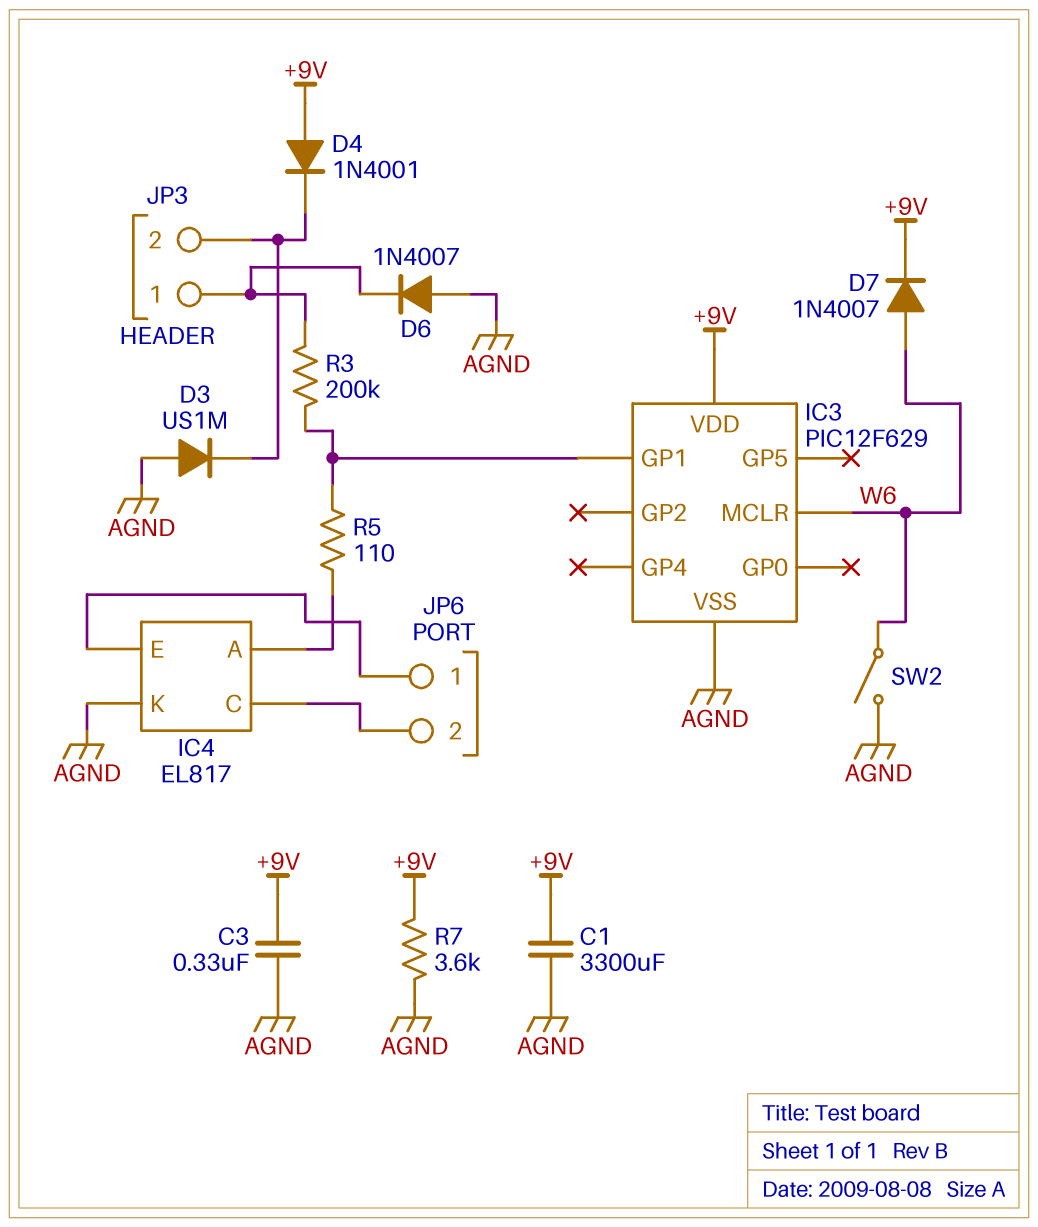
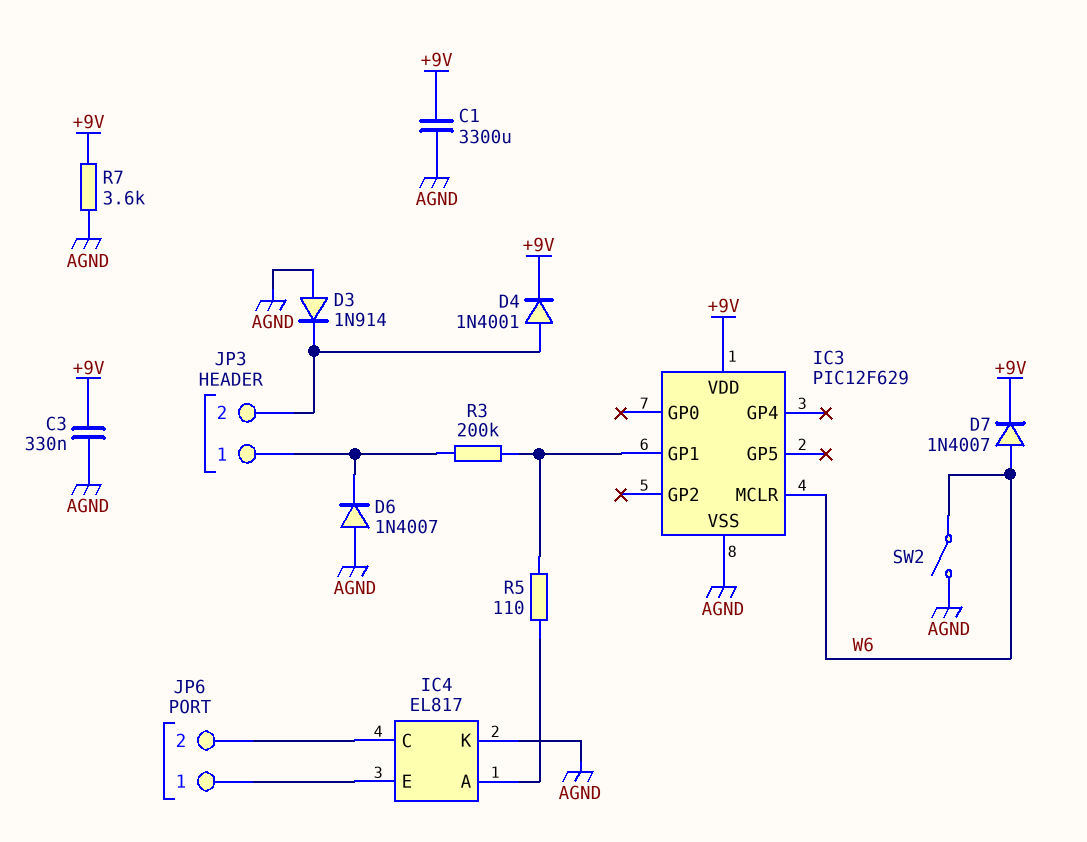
D3: diode US1M (A AGND, K JP3/2) -> diode 1N914 (A AGND, K JP3/2)
D4: diode 1N4001 (A +9V, K JP3/2) -> diode 1N4001 (A JP3/2, K +9V)

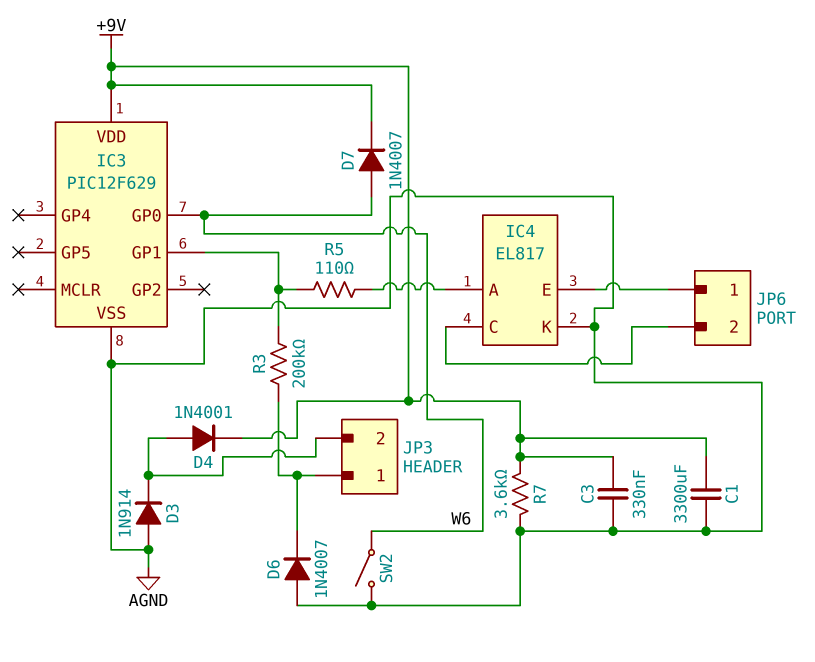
IC3 pin GP0: none -> W6
IC3 pin MCLR: W6 -> none

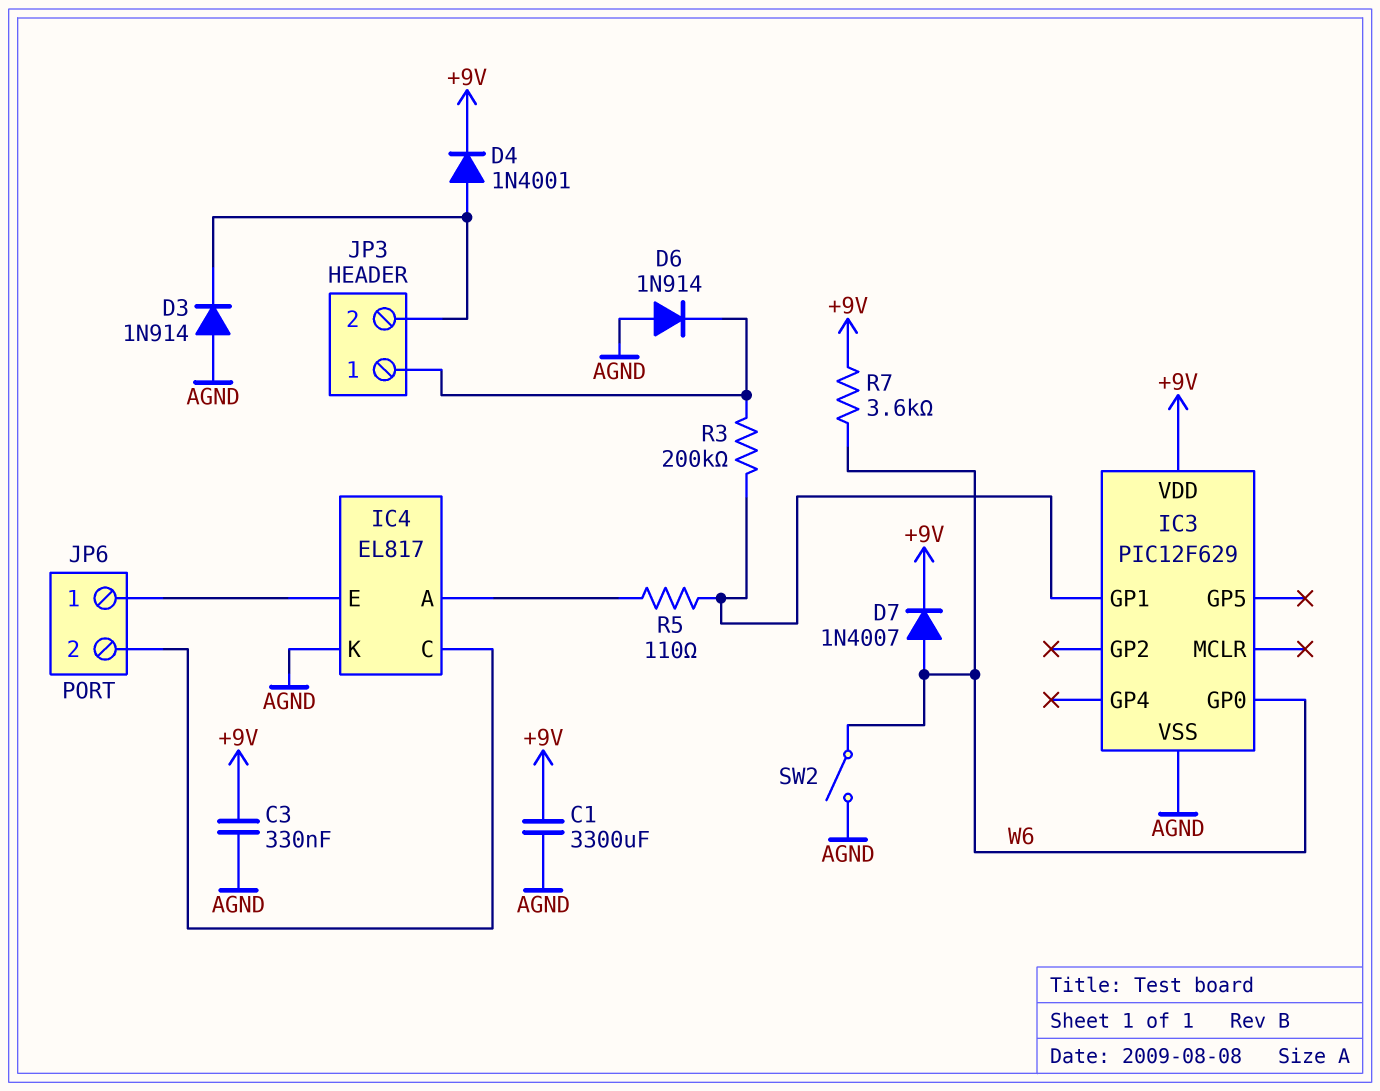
D6: diode 1N4007 (A AGND, K JP3/1) -> diode 1N914 (A AGND, K JP3/1)
R7: 3.6k (+9V, AGND) -> 3.6k (+9V, W6)

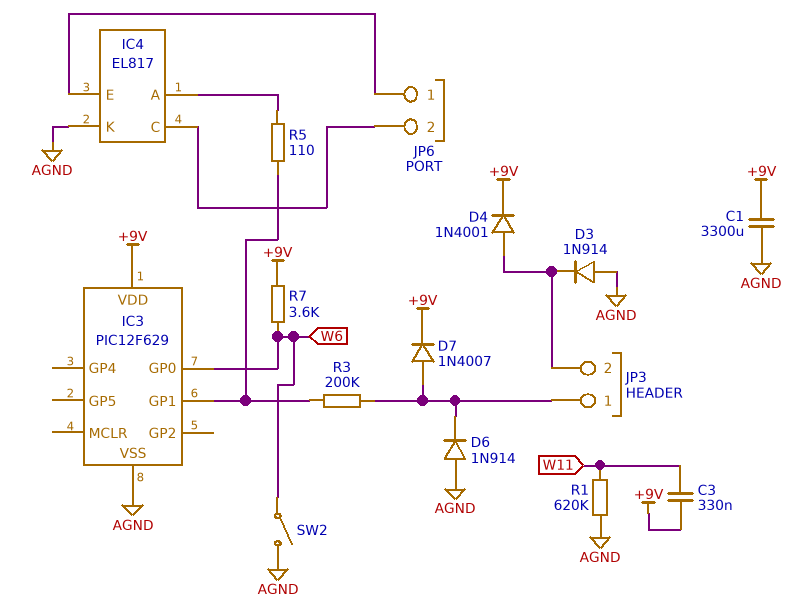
C3: 330nF (+9V, AGND) -> 330nF (+9V, W11)
D7: diode 1N4007 (A W6, K +9V) -> diode 1N4007 (A JP3/1, K +9V)
R1: none -> 620k (AGND, W11)

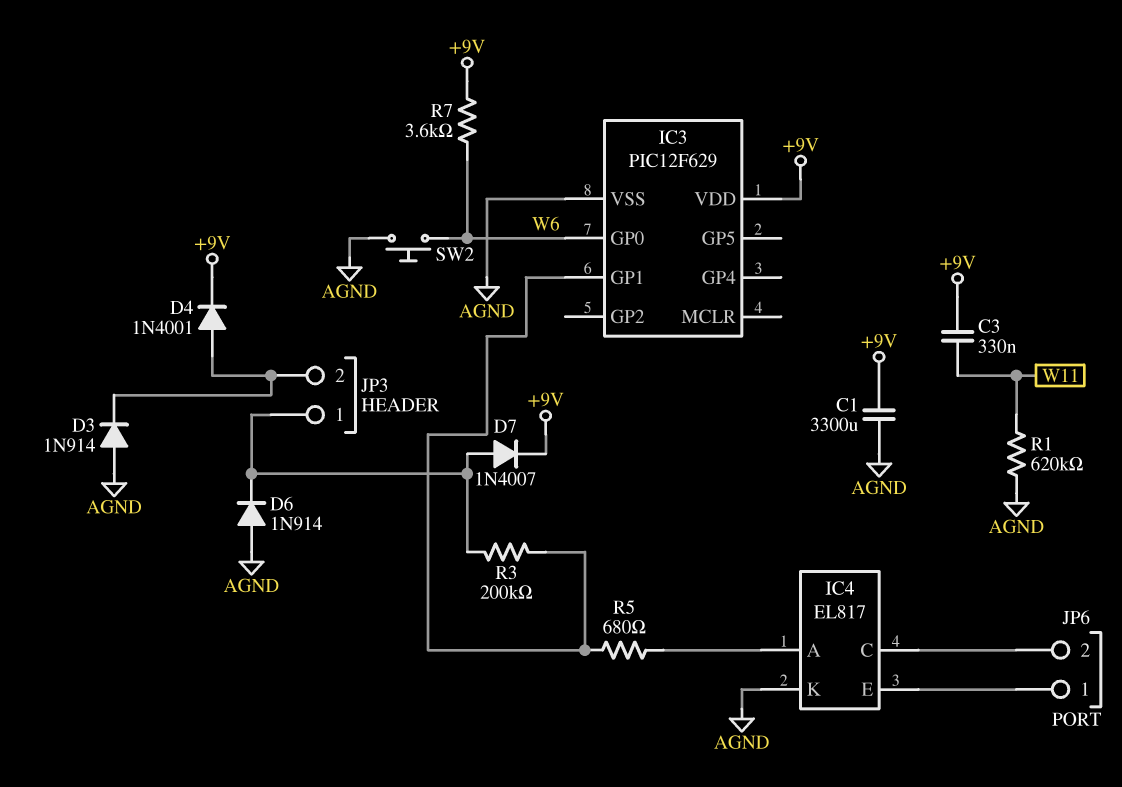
R5: 110 (IC3/GP1, IC4/A) -> 680 (IC3/GP1, IC4/A)
SW2: switch (AGND, W6) -> button (AGND, W6)

